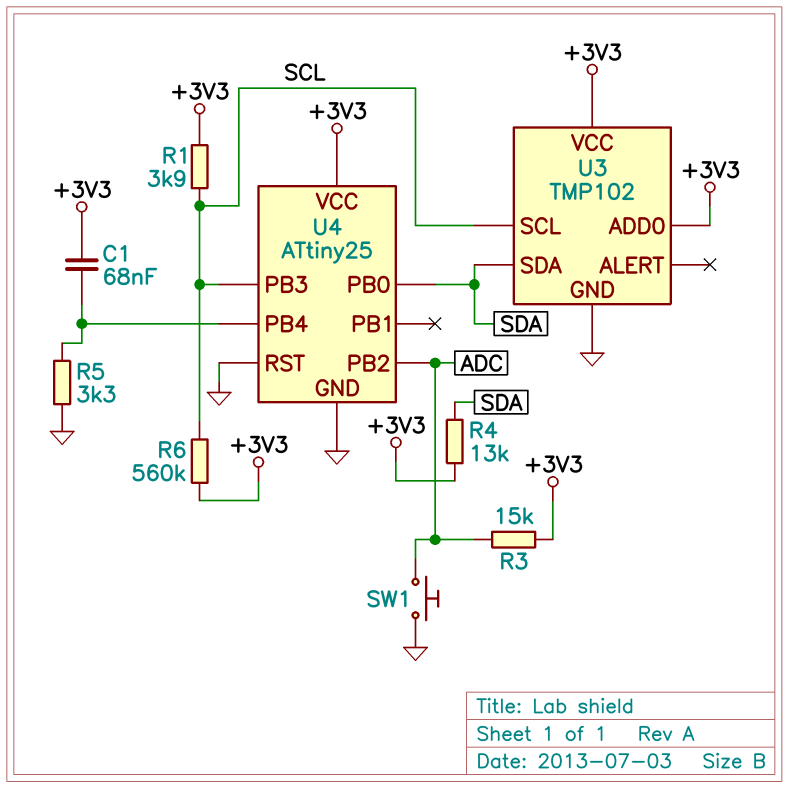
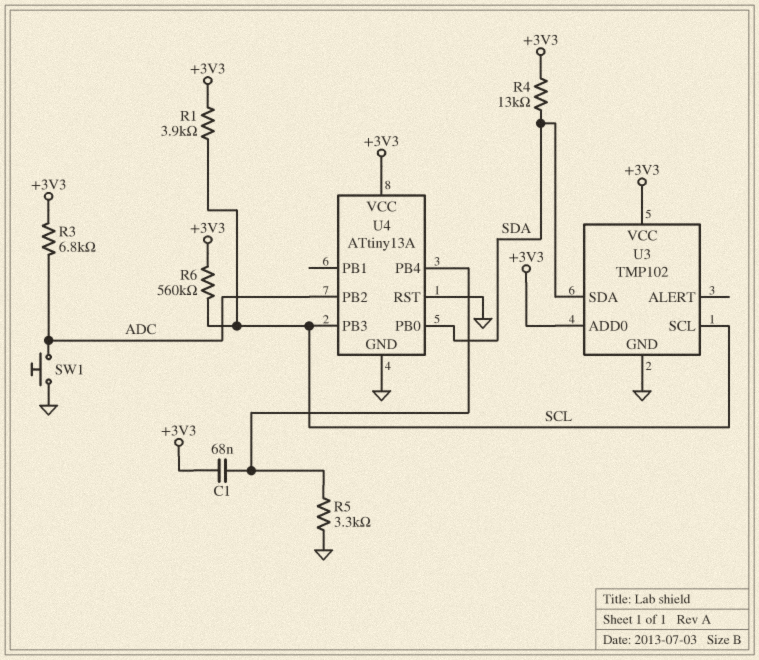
R3: 15k (+3V3, ADC) -> 6.8k (+3V3, ADC)
U4: ATtiny25 -> ATtiny13A

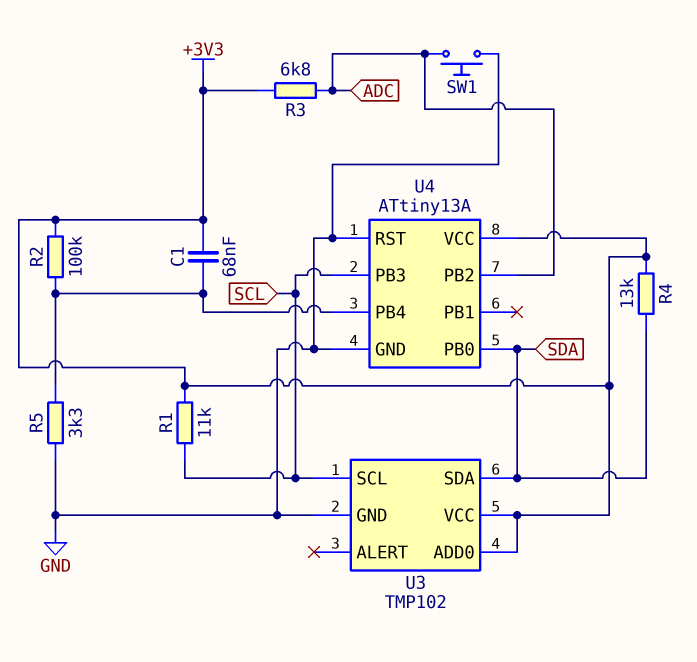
R1: 3.9k (+3V3, SCL) -> 11k (+3V3, SCL)
R2: none -> 100k (+3V3, U4/PB4)
R6: 560k (+3V3, SCL) -> none

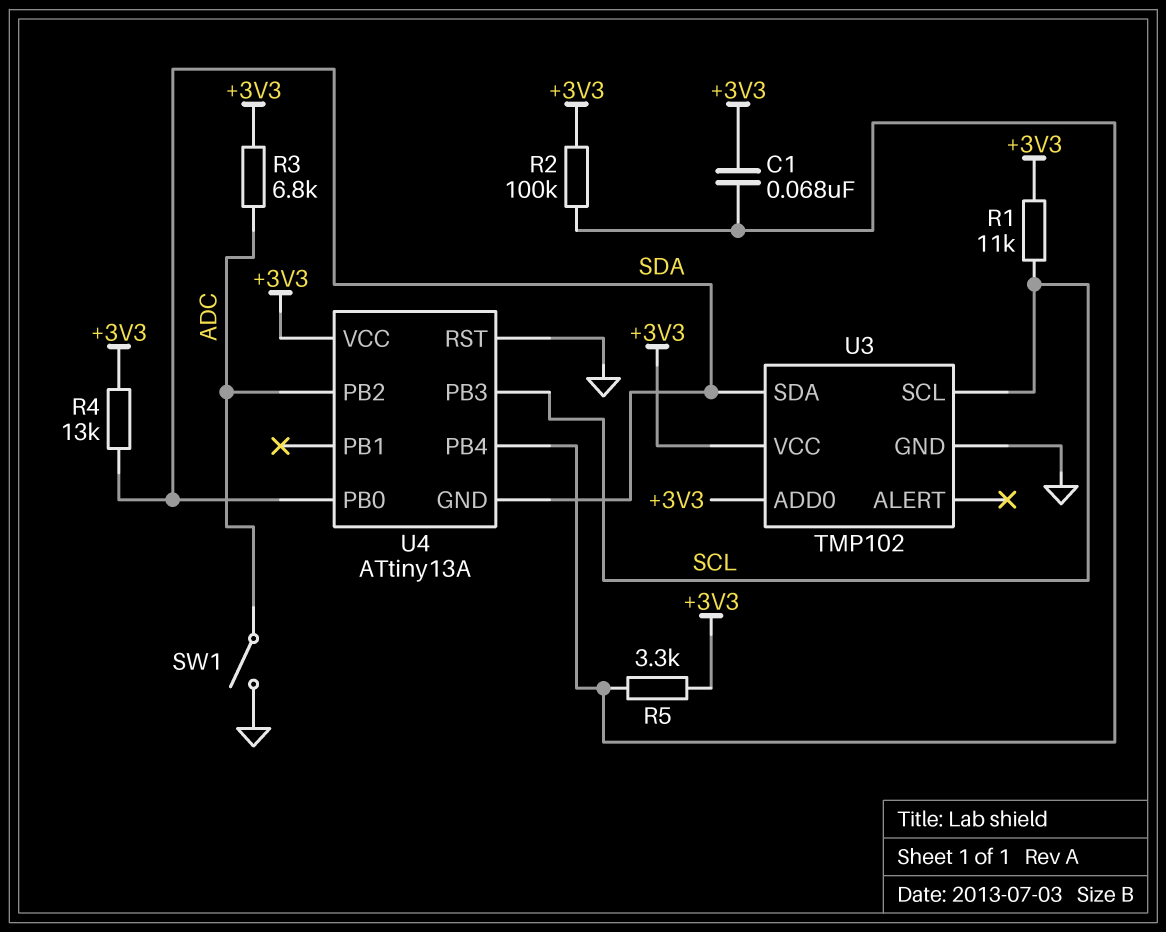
R5: 3.3k (GND, U4/PB4) -> 3.3k (+3V3, U4/PB4)
SW1: button (ADC, GND) -> switch (ADC, GND)
U4 pin GND: GND -> SDA

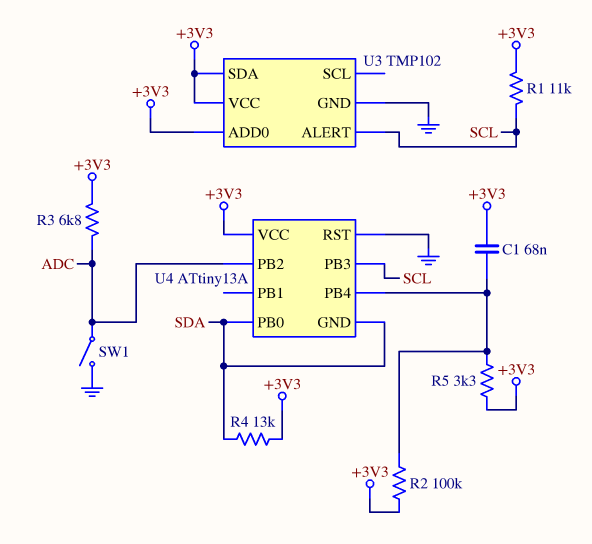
U3 pin ALERT: none -> SCL
U3 pin SCL: SCL -> none
U3 pin SDA: SDA -> +3V3

